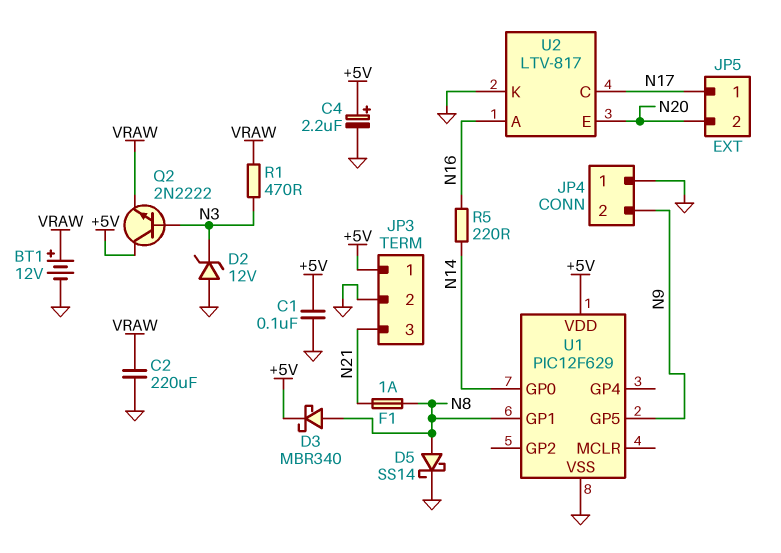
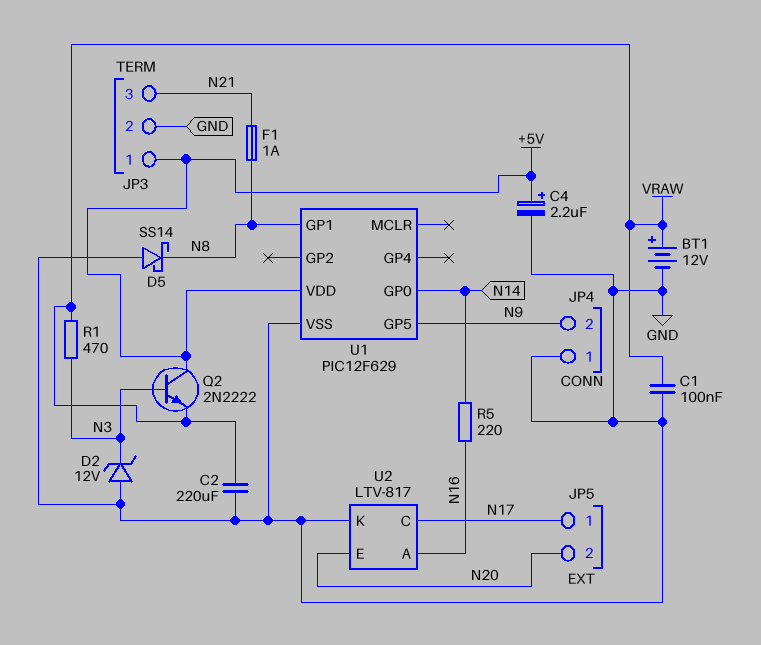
C1: 100nF (+5V, GND) -> 100nF (GND, VRAW)
D3: schottky MBR340 (A N8, K +5V) -> none
D5: schottky SS14 (A N8, K GND) -> schottky SS14 (A GND, K N8)

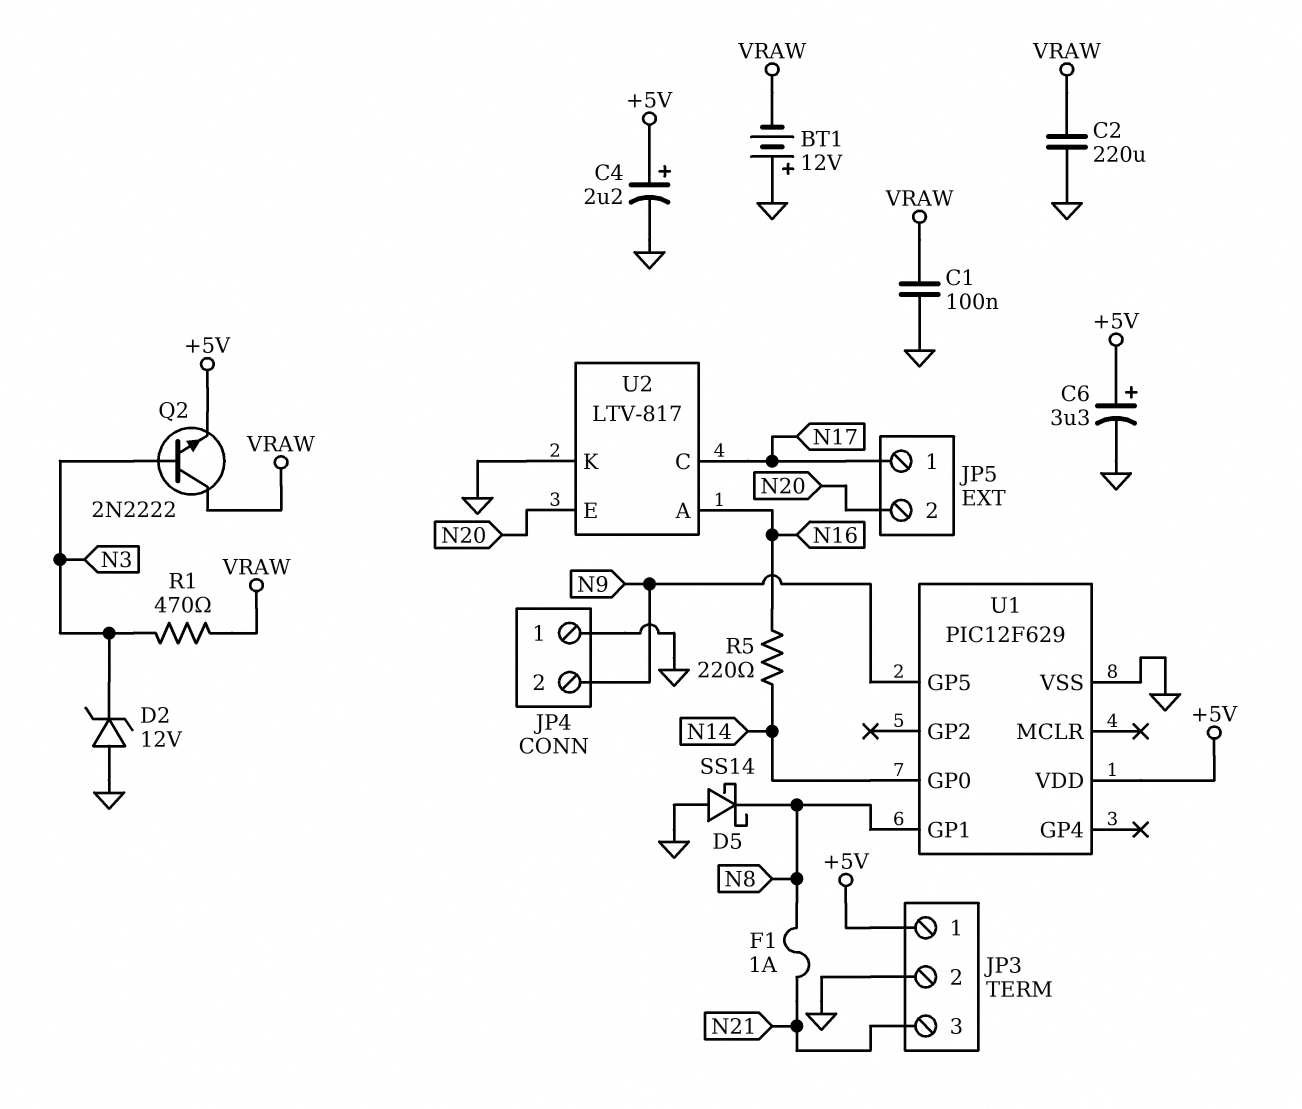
BT1: 12V (plus VRAW, minus GND) -> 12V (plus GND, minus VRAW)
C6: none -> 3.3uF (plus +5V, minus GND)
Q2: NPN 2N2222 (B N3, C +5V, E VRAW) -> NPN 2N2222 (B N3, C VRAW, E +5V)

